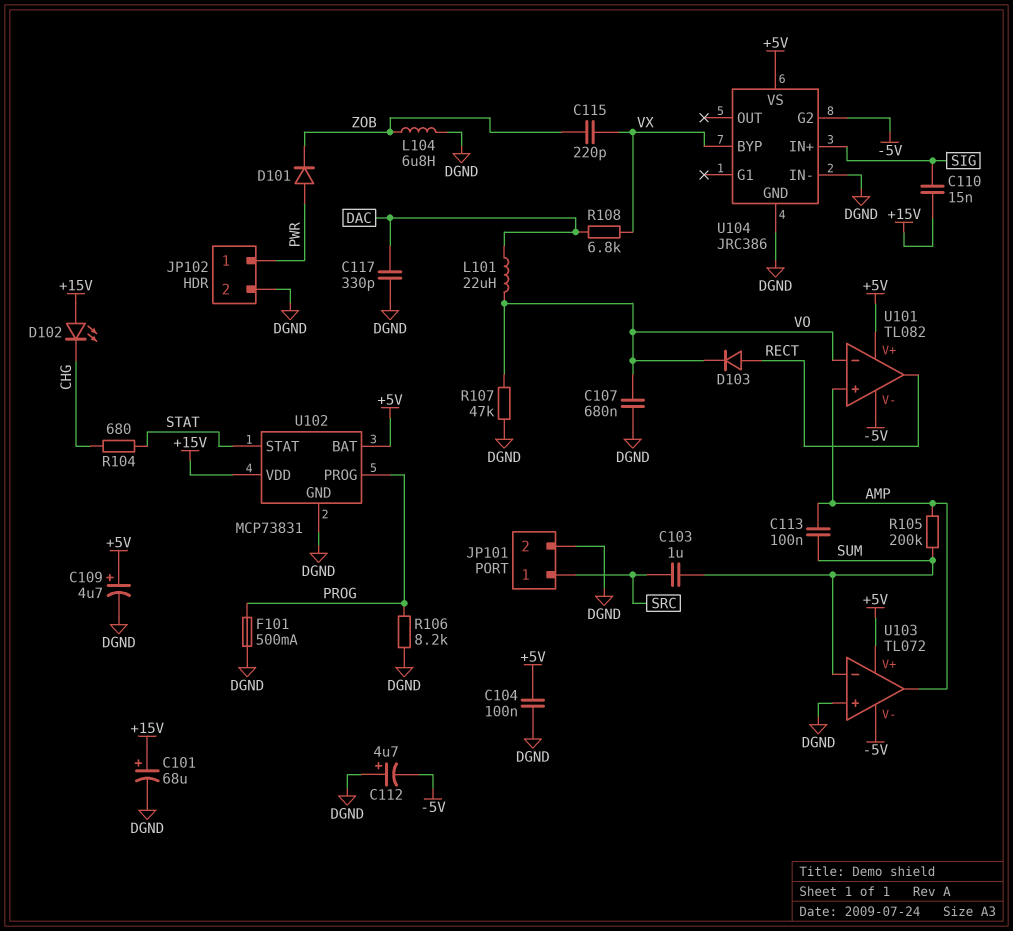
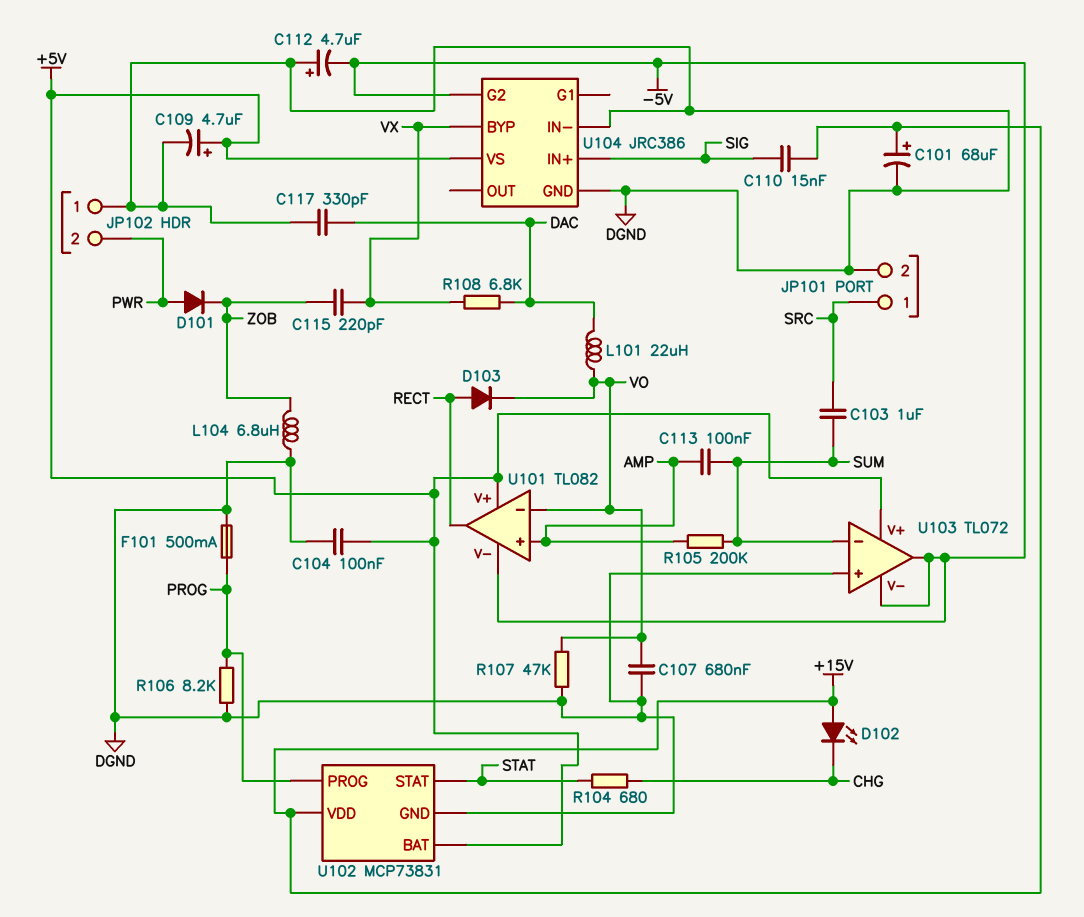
JP102 pin 1: PWR -> DGND
JP102 pin 2: DGND -> PWR
U103 pin out: AMP -> -5V

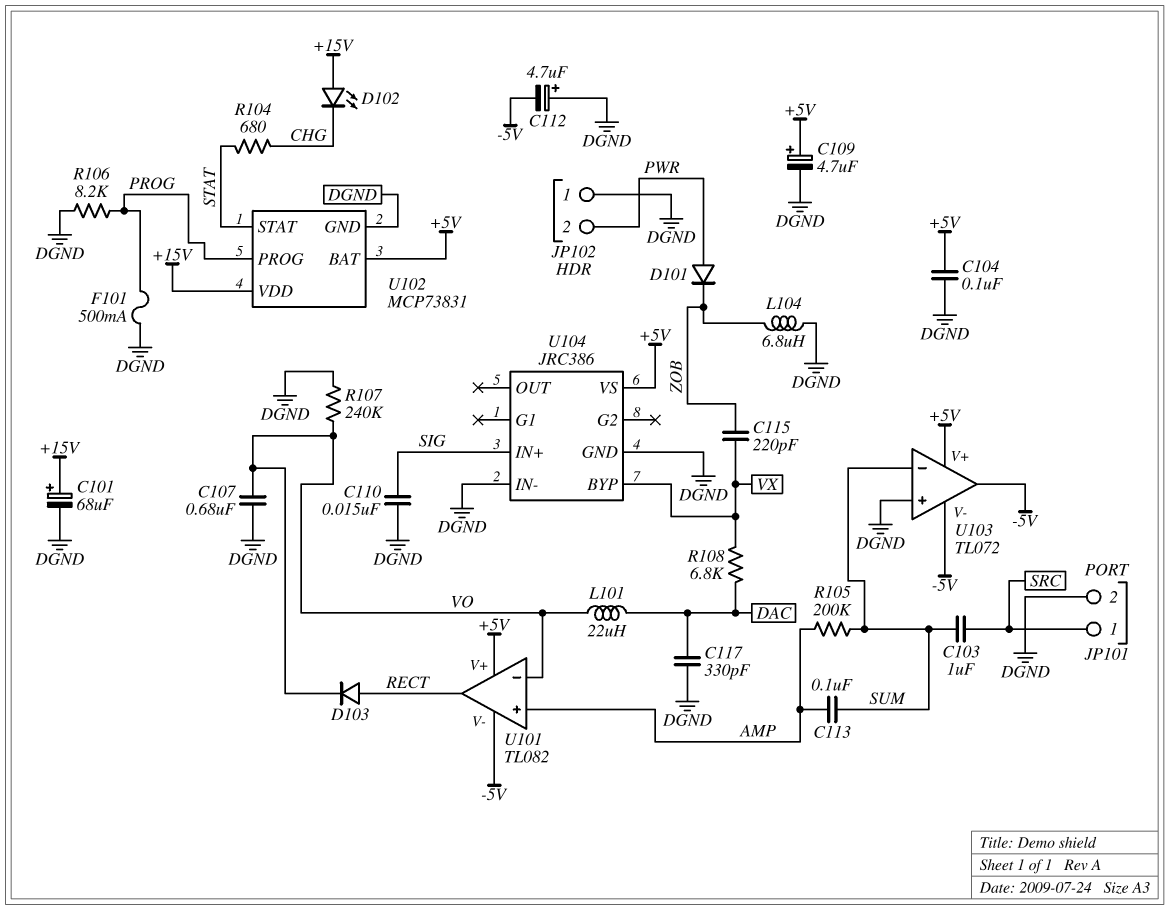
C110: 15nF (+15V, SIG) -> 15nF (DGND, SIG)
R107: 47k (DGND, VO) -> 240k (DGND, VO)
U104 pin G2: -5V -> none

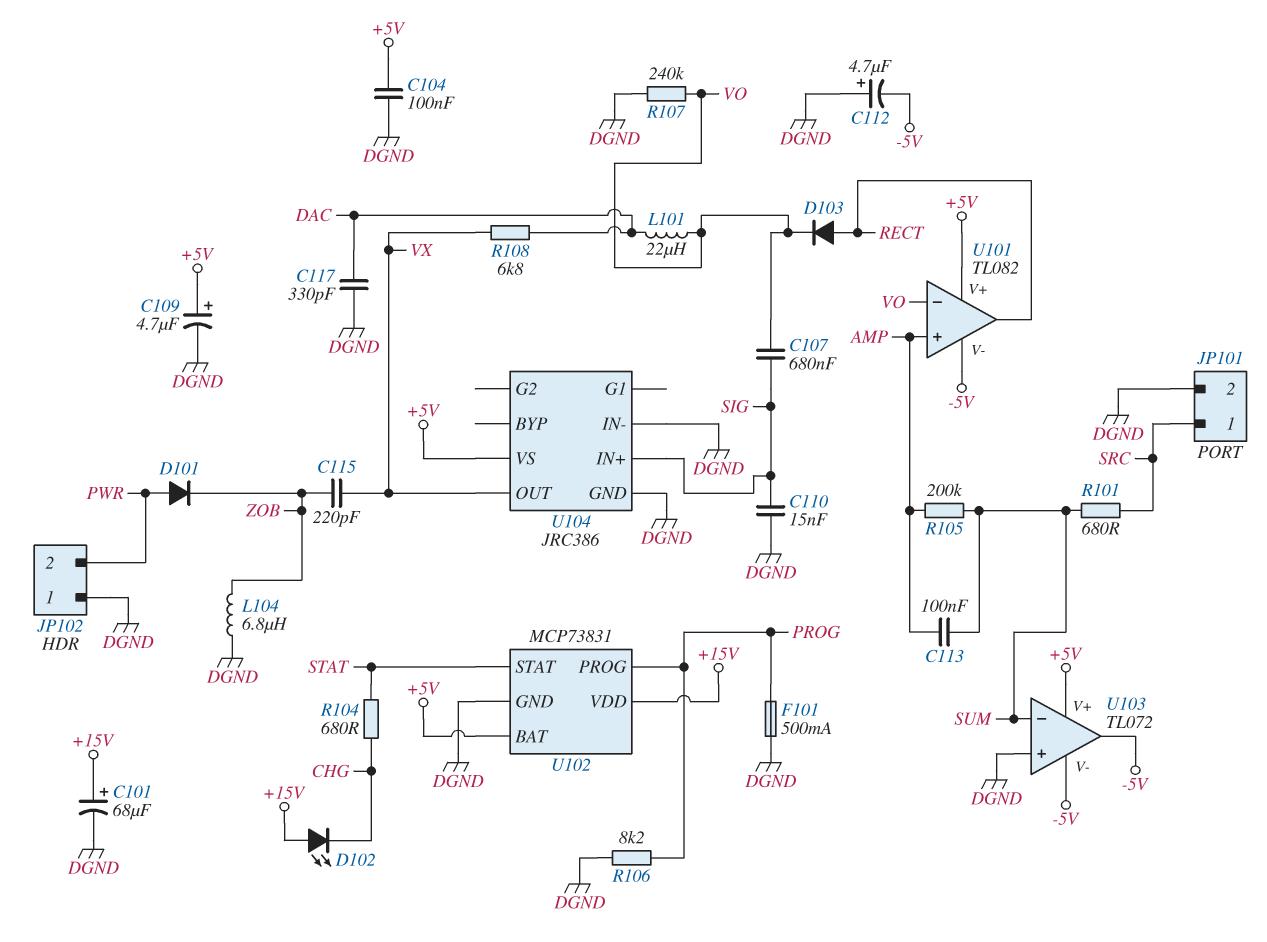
C103: 1uF (SRC, SUM) -> none
C107: 680nF (DGND, VO) -> 680nF (SIG, VO)
R101: none -> 680 (SRC, SUM)
U104 pin BYP: VX -> none
U104 pin OUT: none -> VX

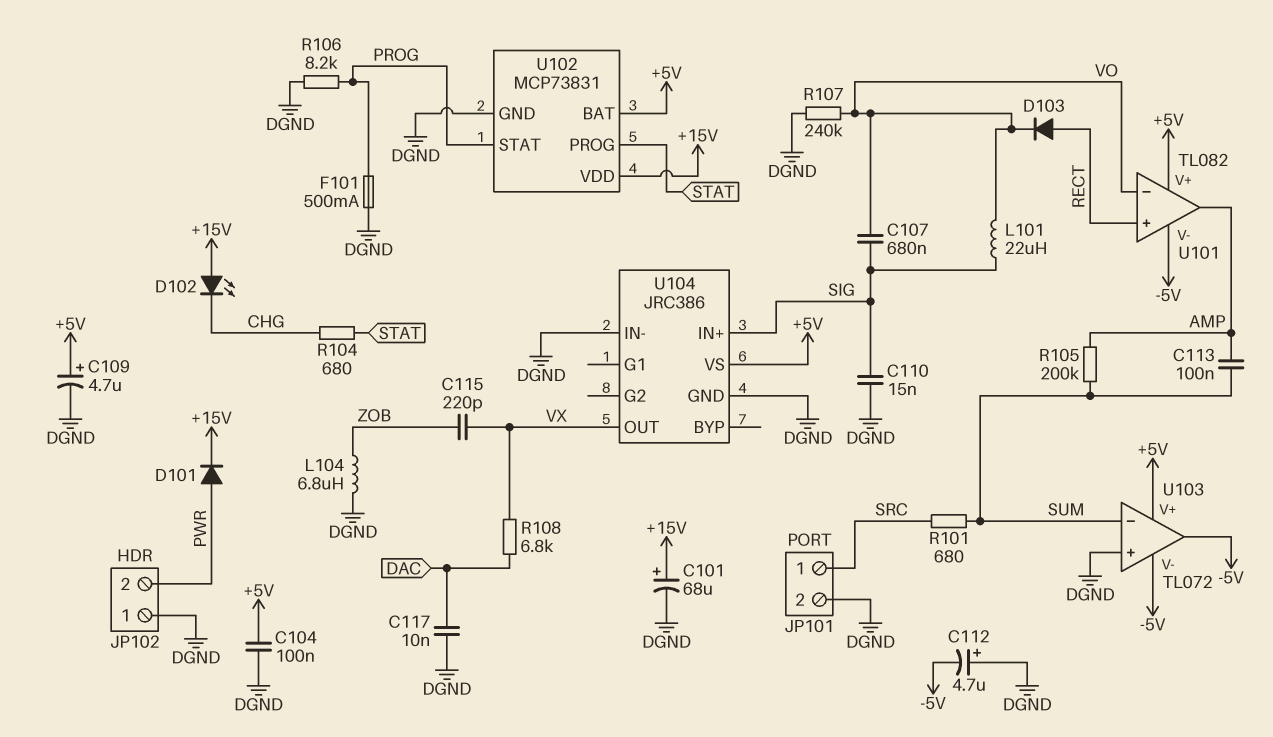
C117: 330pF (DAC, DGND) -> 10nF (DAC, DGND)
D101: diode (A PWR, K ZOB) -> diode (A PWR, K +15V)
L101: 22uH (DAC, VO) -> 22uH (SIG, VO)
U101 pin in+: AMP -> RECT
U101 pin out: RECT -> AMP
U102 pin PROG: PROG -> STAT
U102 pin STAT: STAT -> PROG

